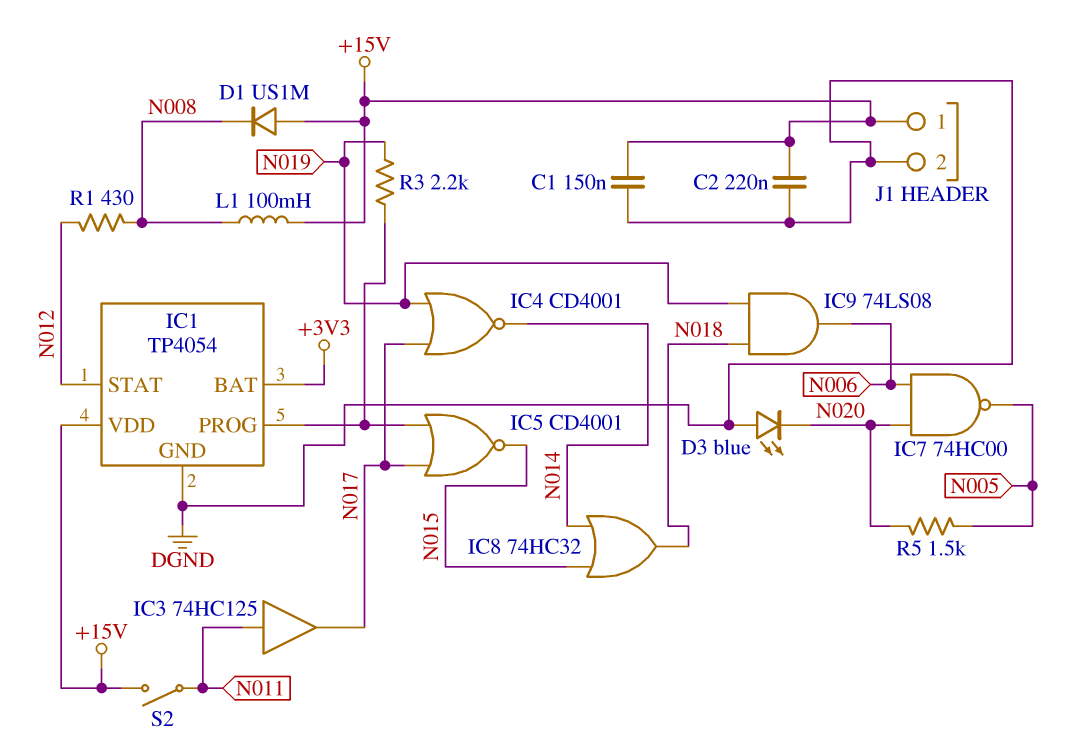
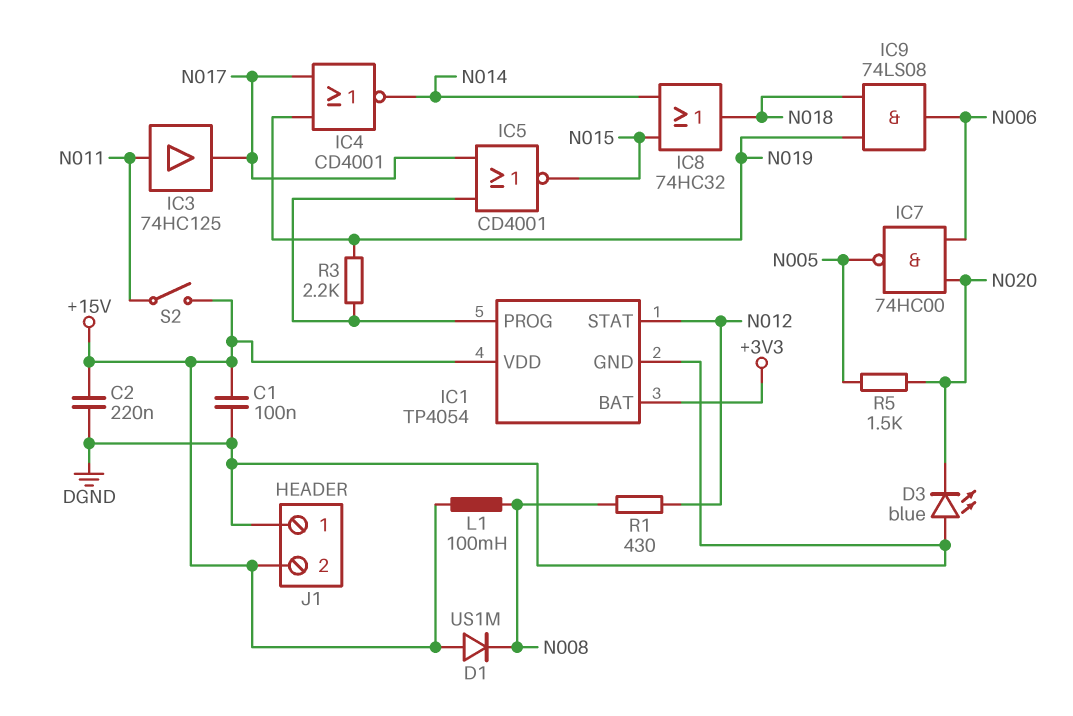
C1: 150nF (+15V, DGND) -> 100nF (+15V, DGND)
J1 pin 1: +15V -> DGND
J1 pin 2: DGND -> +15V

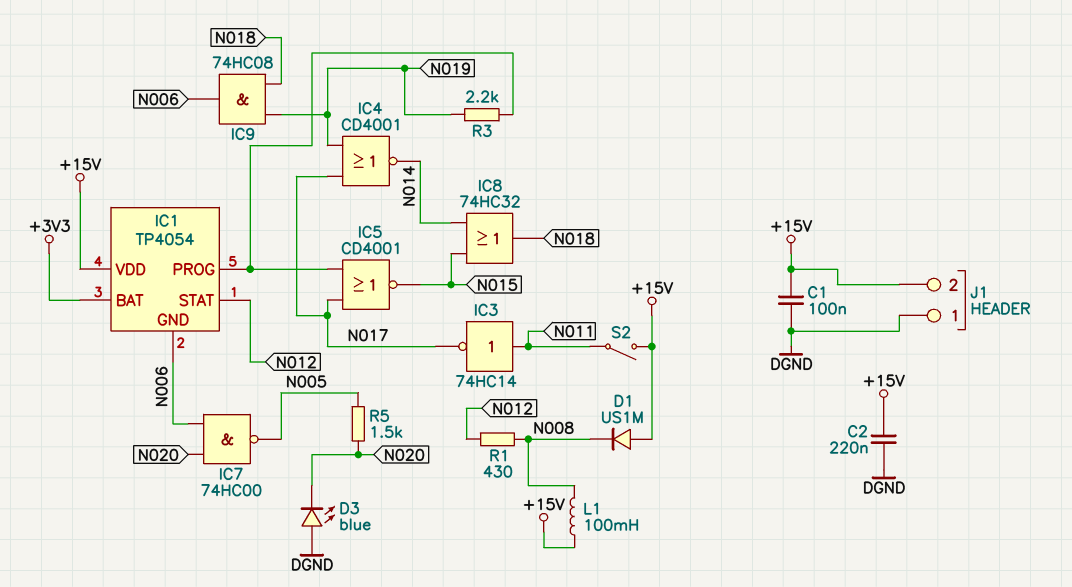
IC1 pin GND: DGND -> N006
IC3: buffer 74HC125 (in N011, out N017) -> NOT 74HC14 (in N011, out N017)
IC9: AND 74LS08 (in N018, in N019, out N006) -> AND 74HC08 (in N018, in N019, out N006)

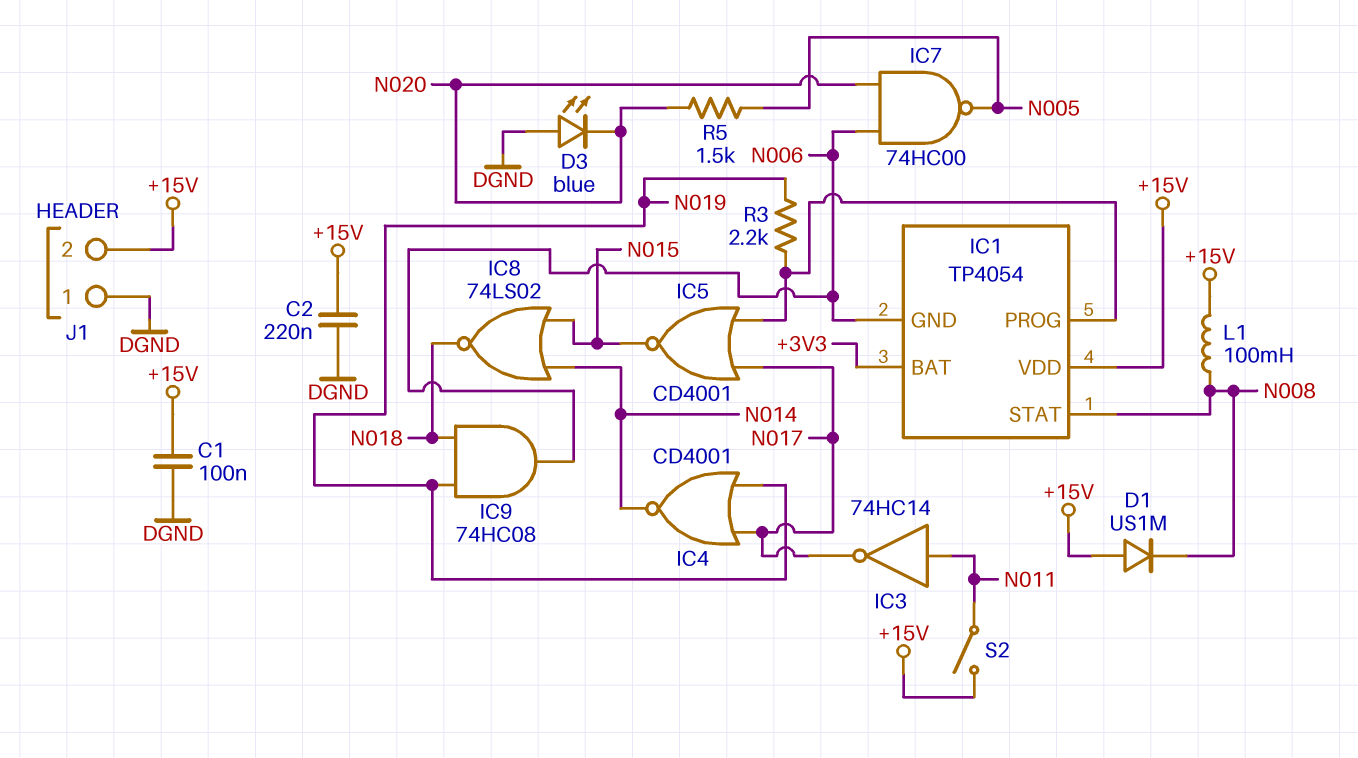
IC1 pin STAT: N012 -> N008
IC8: OR 74HC32 (in N014, in N015, out N018) -> NOR 74LS02 (in N014, in N015, out N018)
R1: 430 (N008, N012) -> none

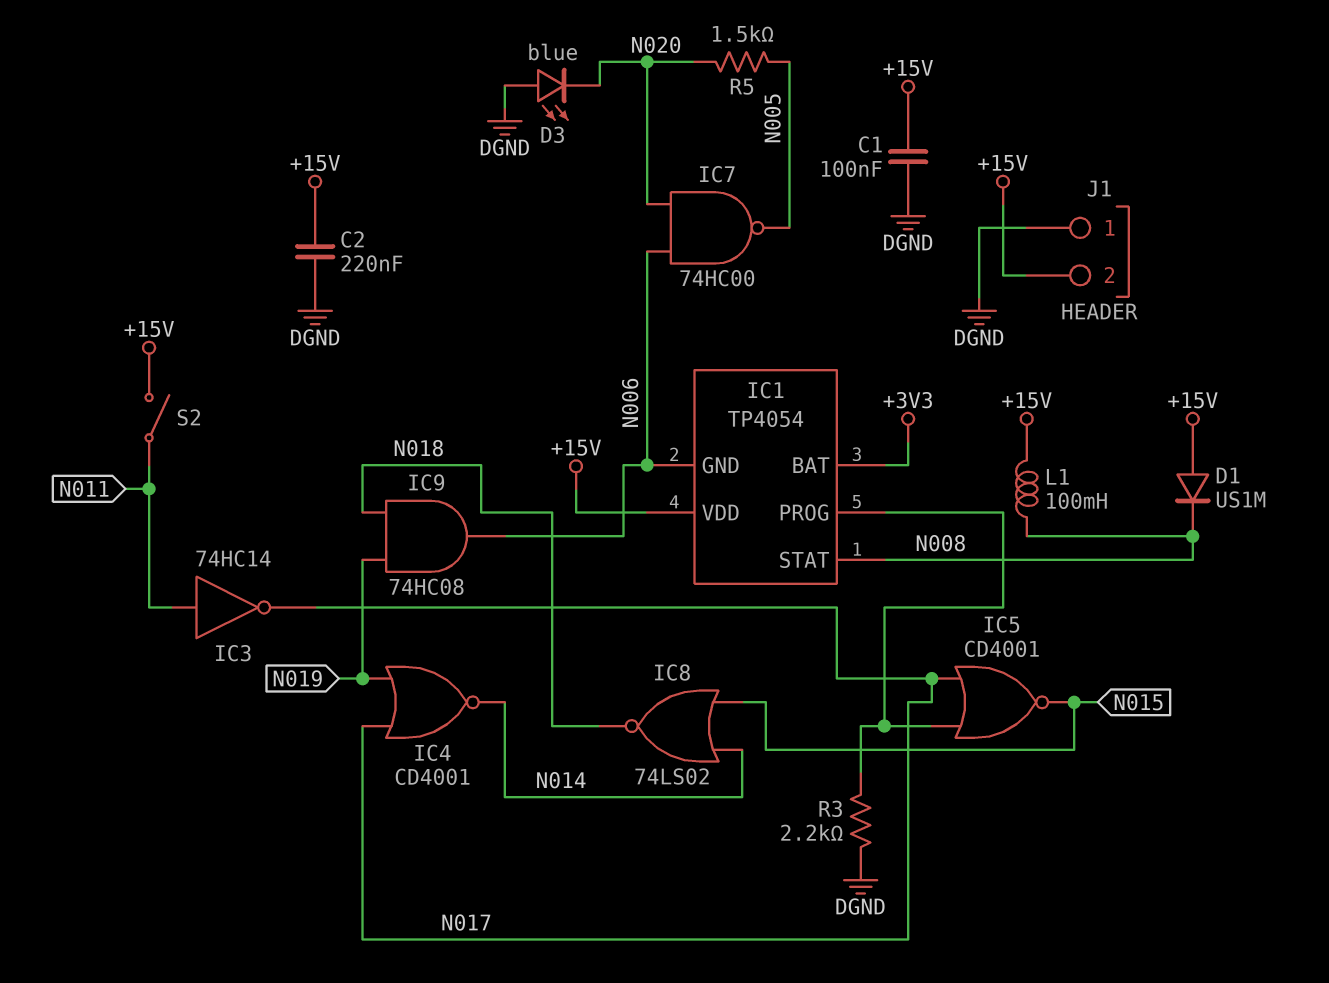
R3: 2.2k (IC1/PROG, N019) -> 2.2k (DGND, IC1/PROG)

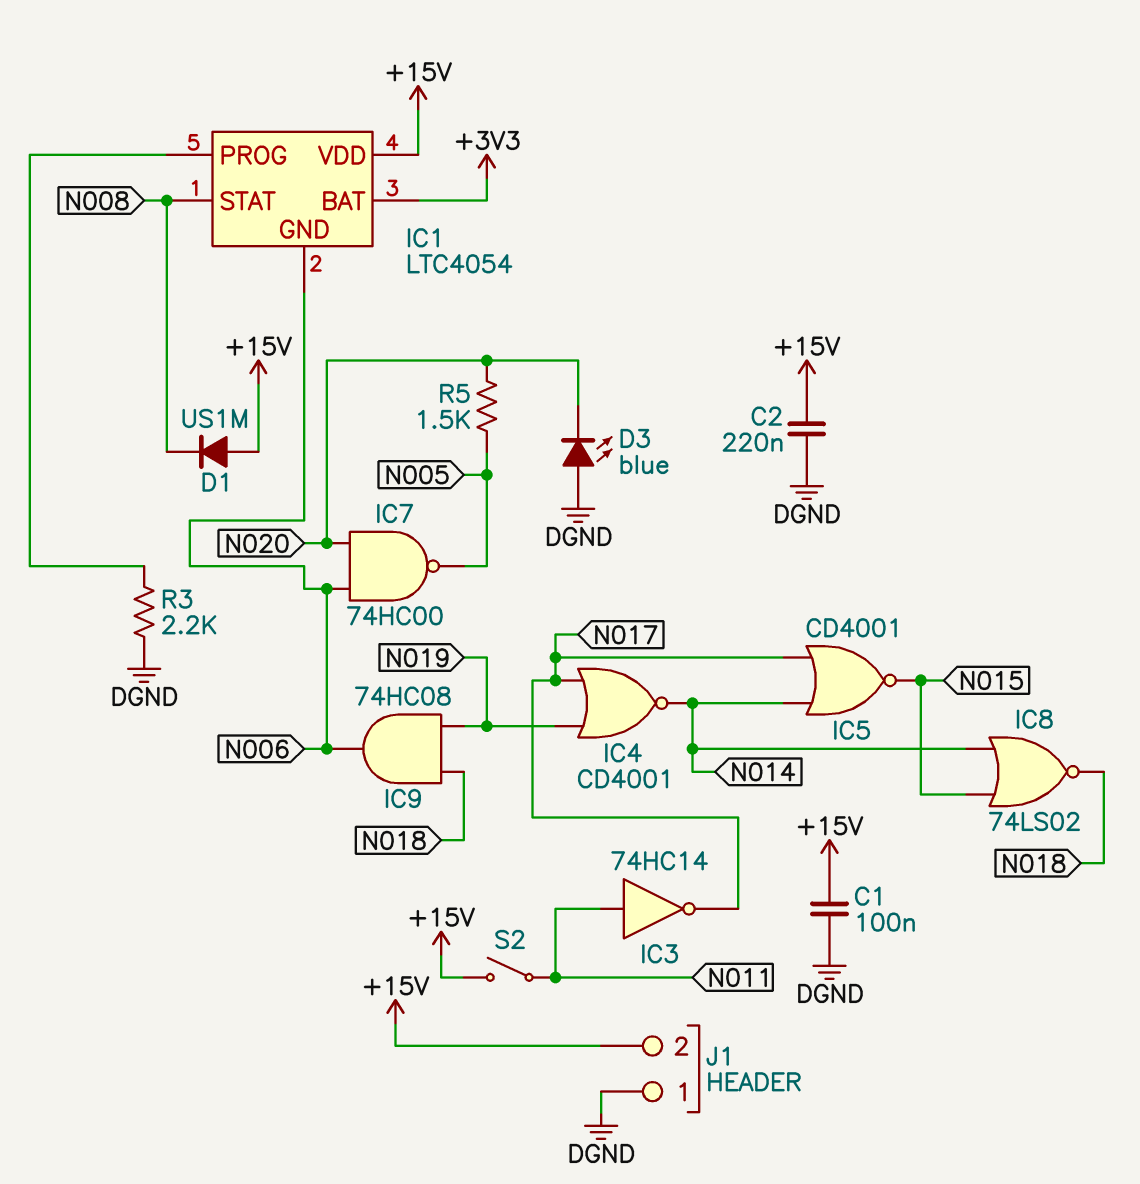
IC1: TP4054 -> LTC4054
IC5: NOR CD4001 (in IC1/PROG, in N017, out N015) -> NOR CD4001 (in N014, in N017, out N015)
L1: 100mH (+15V, N008) -> none

